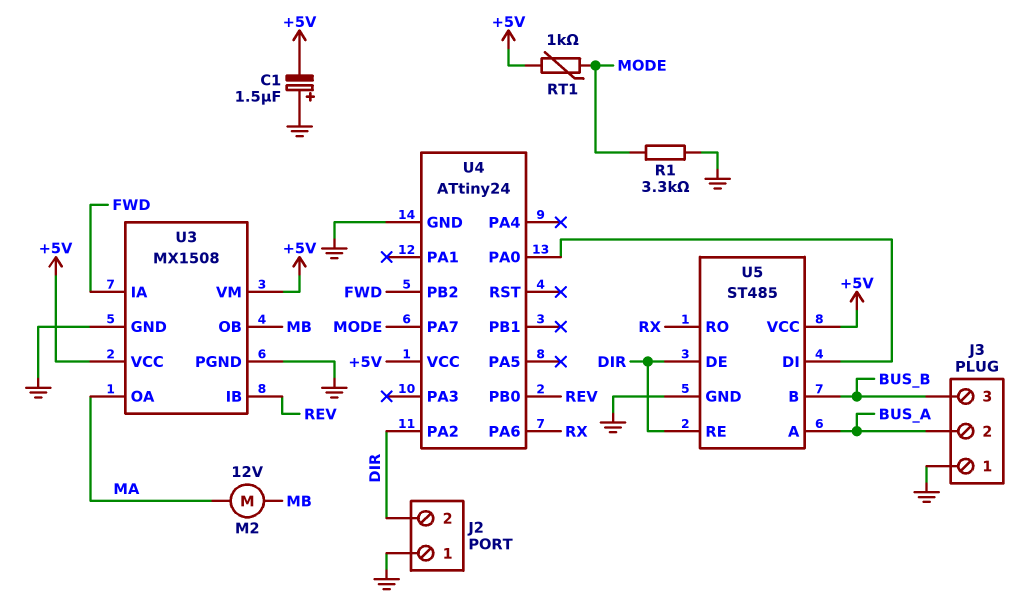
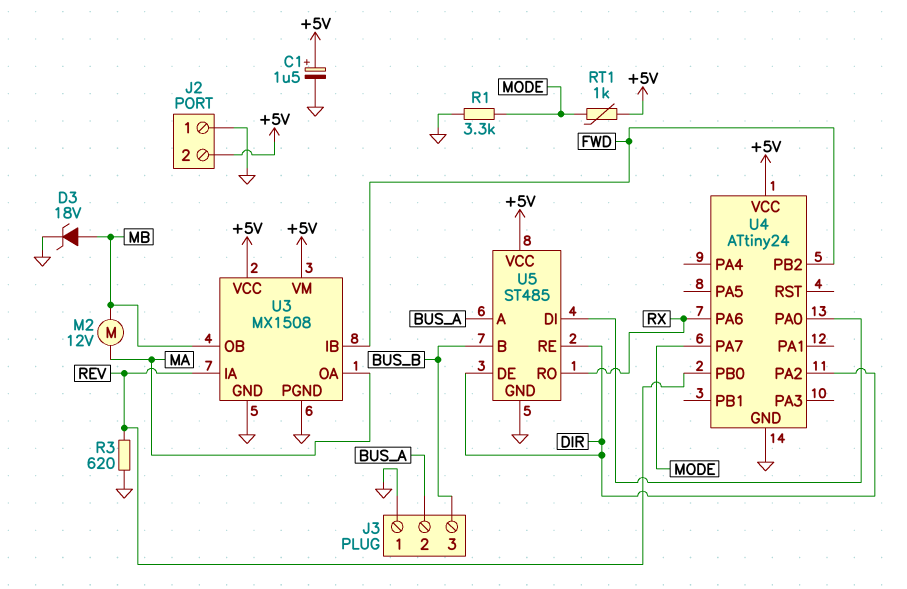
C1: 1.5uF (plus GND, minus +5V) -> 1.5uF (plus +5V, minus GND)
D3: none -> zener 18V (A MB, K GND)
J2 pin 2: DIR -> +5V
R3: none -> 620 (GND, REV)
U3 pin IA: FWD -> REV
U3 pin IB: REV -> FWD

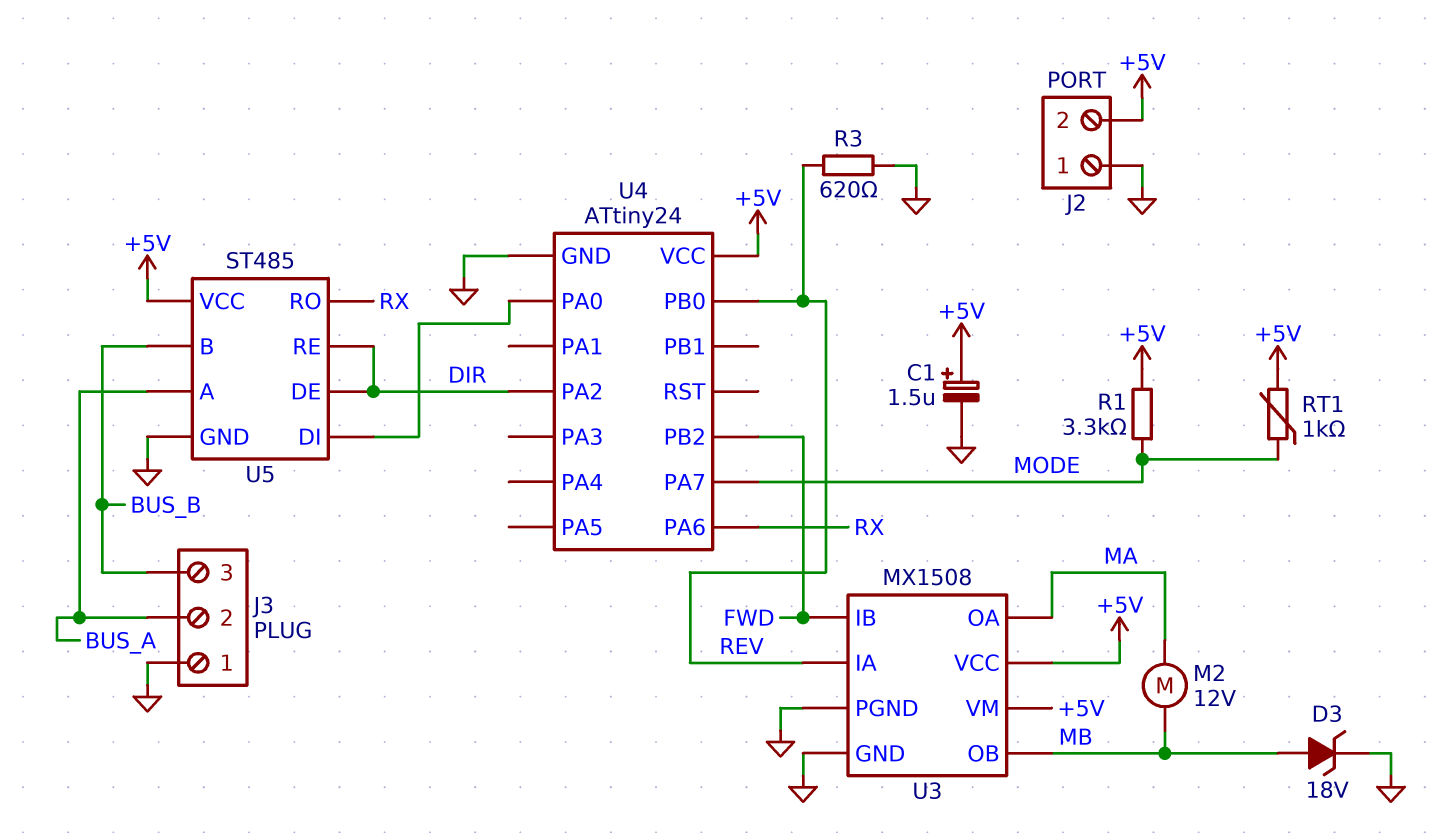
R1: 3.3k (GND, MODE) -> 3.3k (+5V, MODE)

